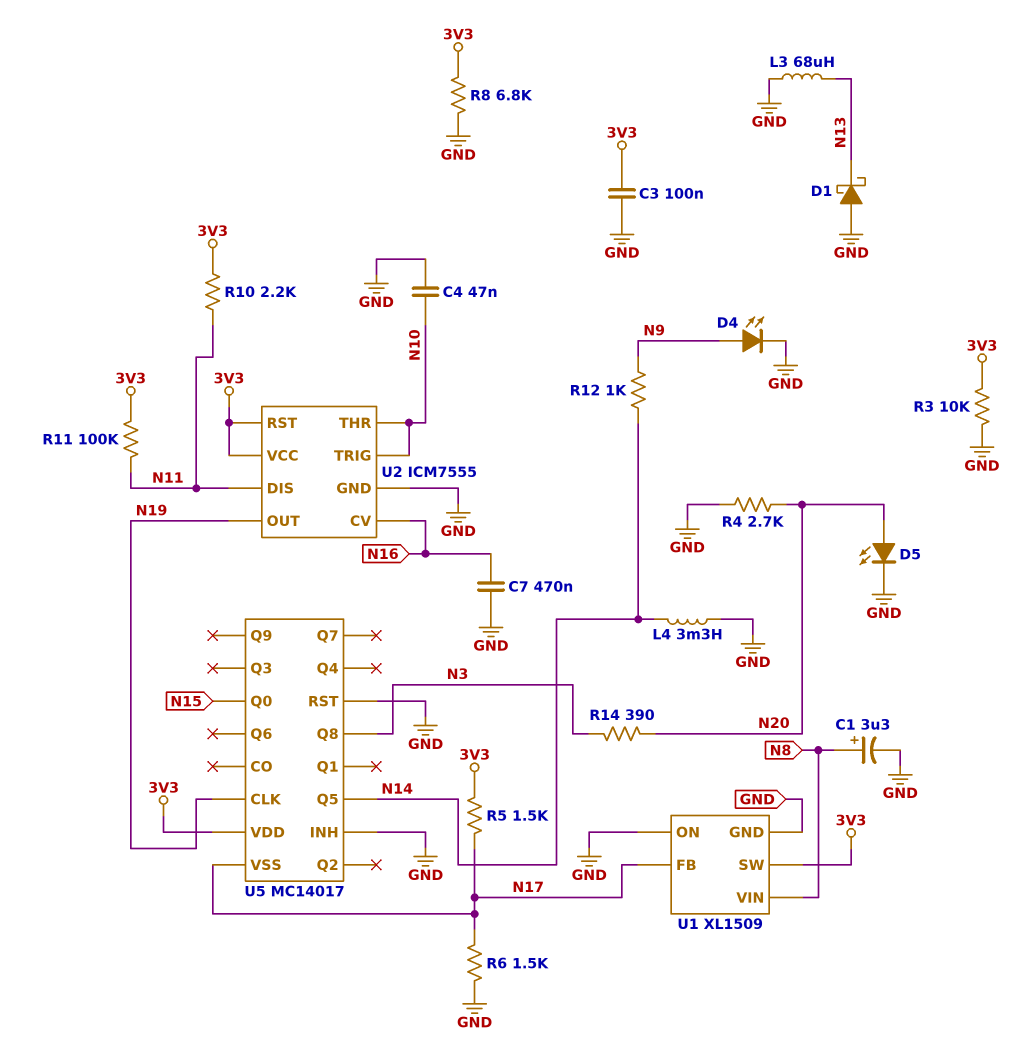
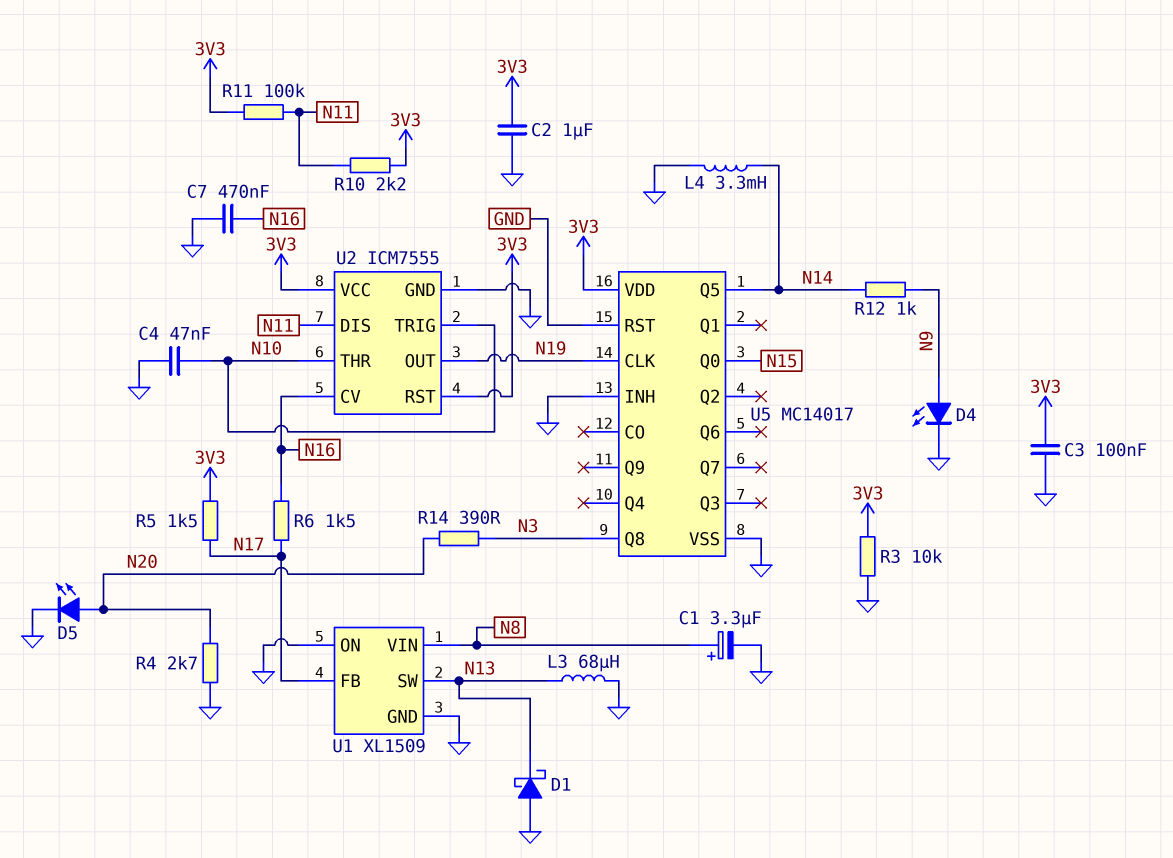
C2: none -> 1uF (3V3, GND)
R6: 1.5k (GND, N17) -> 1.5k (N16, N17)
R8: 6.8k (3V3, GND) -> none
U1 pin SW: 3V3 -> N13
U5 pin VSS: N17 -> GND

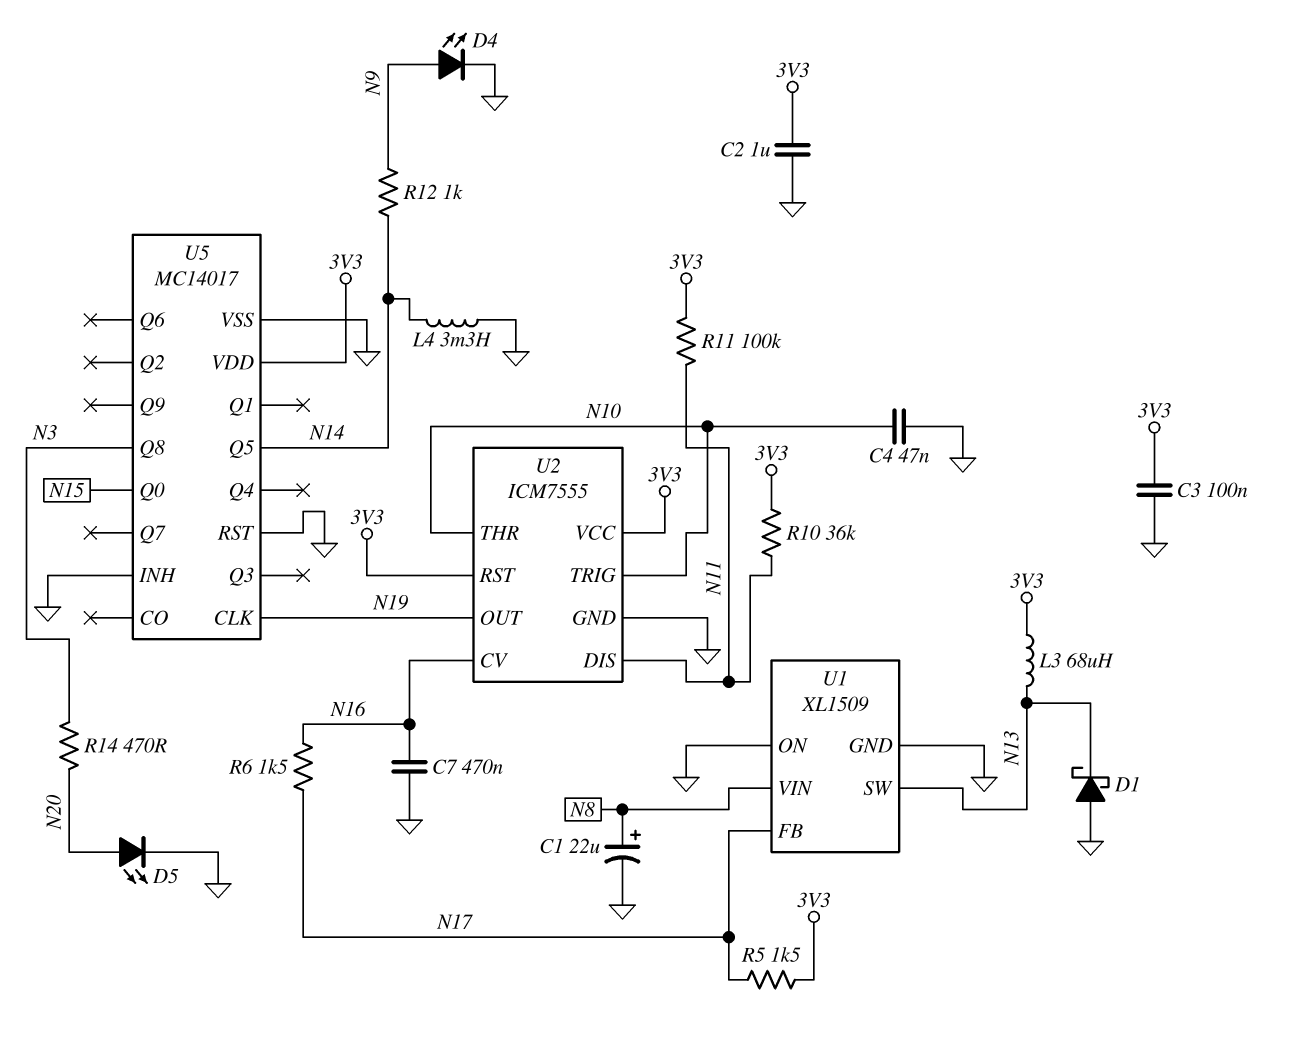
C1: 3.3uF (plus N8, minus GND) -> 22uF (plus N8, minus GND)
L3: 68uH (GND, N13) -> 68uH (3V3, N13)
R3: 10k (3V3, GND) -> none
R4: 2.7k (GND, N20) -> none
R10: 2.2k (3V3, N11) -> 36k (3V3, N11)
R14: 390 (N3, N20) -> 470 (N3, N20)

